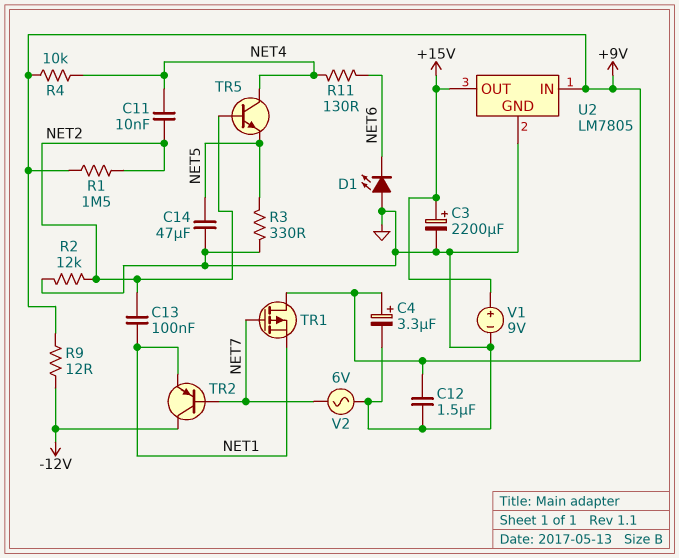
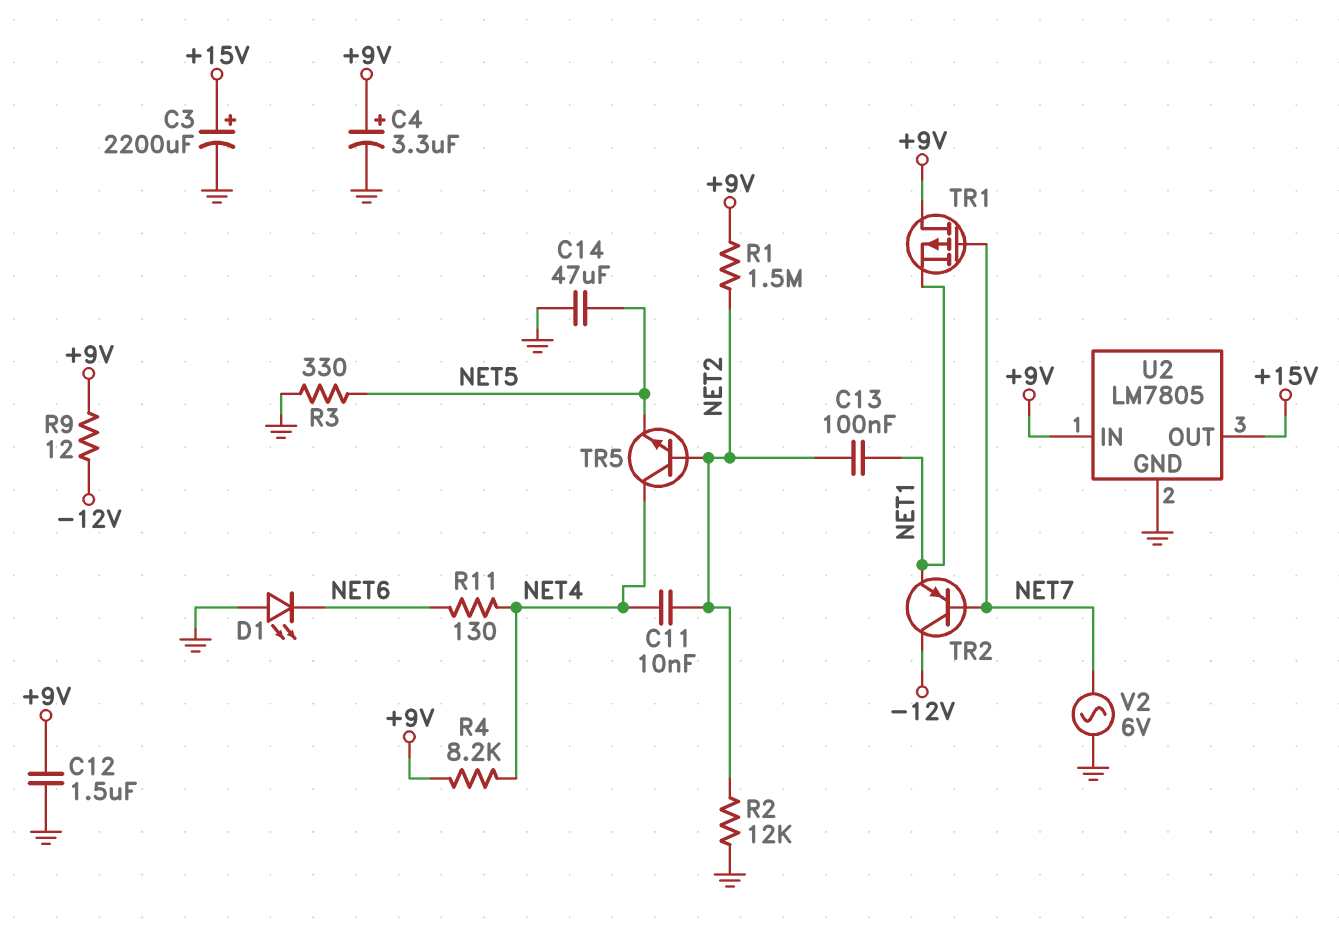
R4: 10k (+9V, NET4) -> 8.2k (+9V, NET4)
V1: 9V (plus +15V, minus GND) -> none

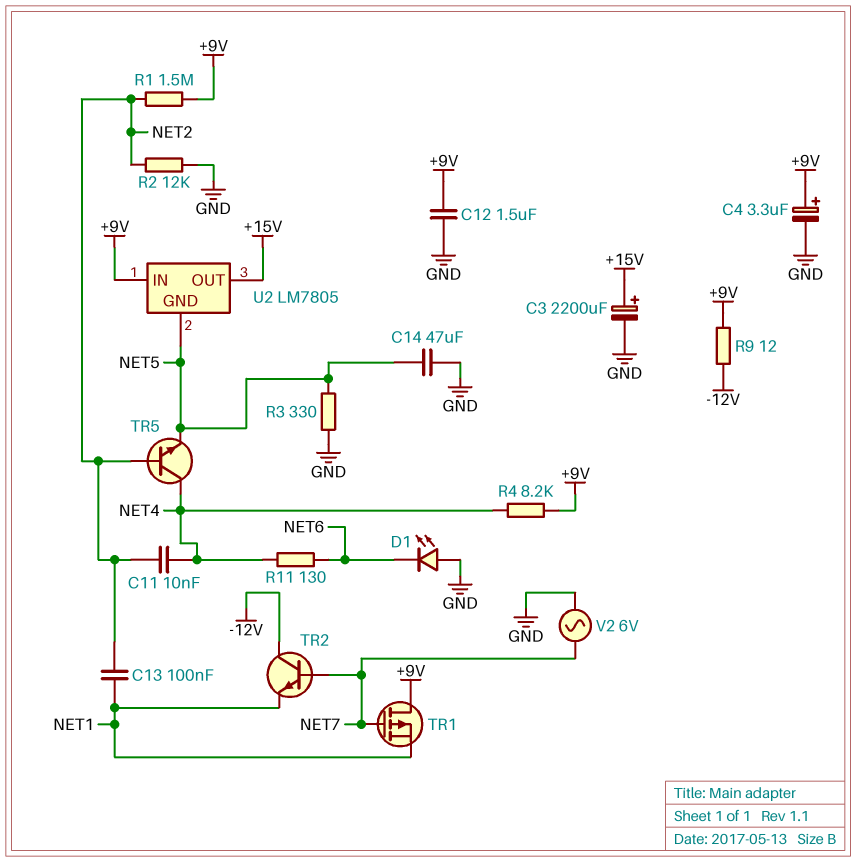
TR2: PNP (B NET7, C -12V, E NET1) -> NPN (B NET7, C -12V, E NET1)
U2 pin GND: GND -> NET5

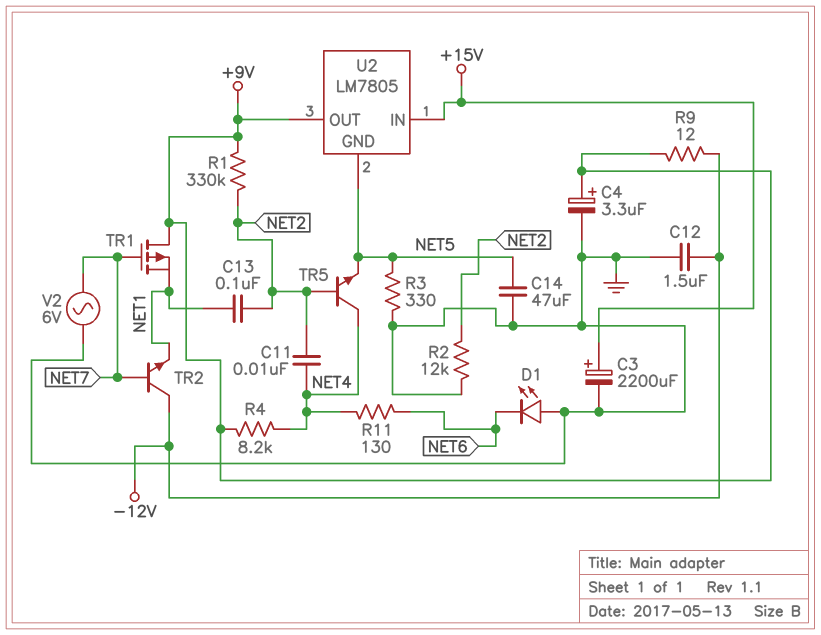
C12: 1.5uF (+9V, GND) -> 1.5uF (-12V, GND)
R1: 1.5M (+9V, NET2) -> 330k (+9V, NET2)
U2 pin IN: +9V -> +15V
U2 pin OUT: +15V -> +9V

